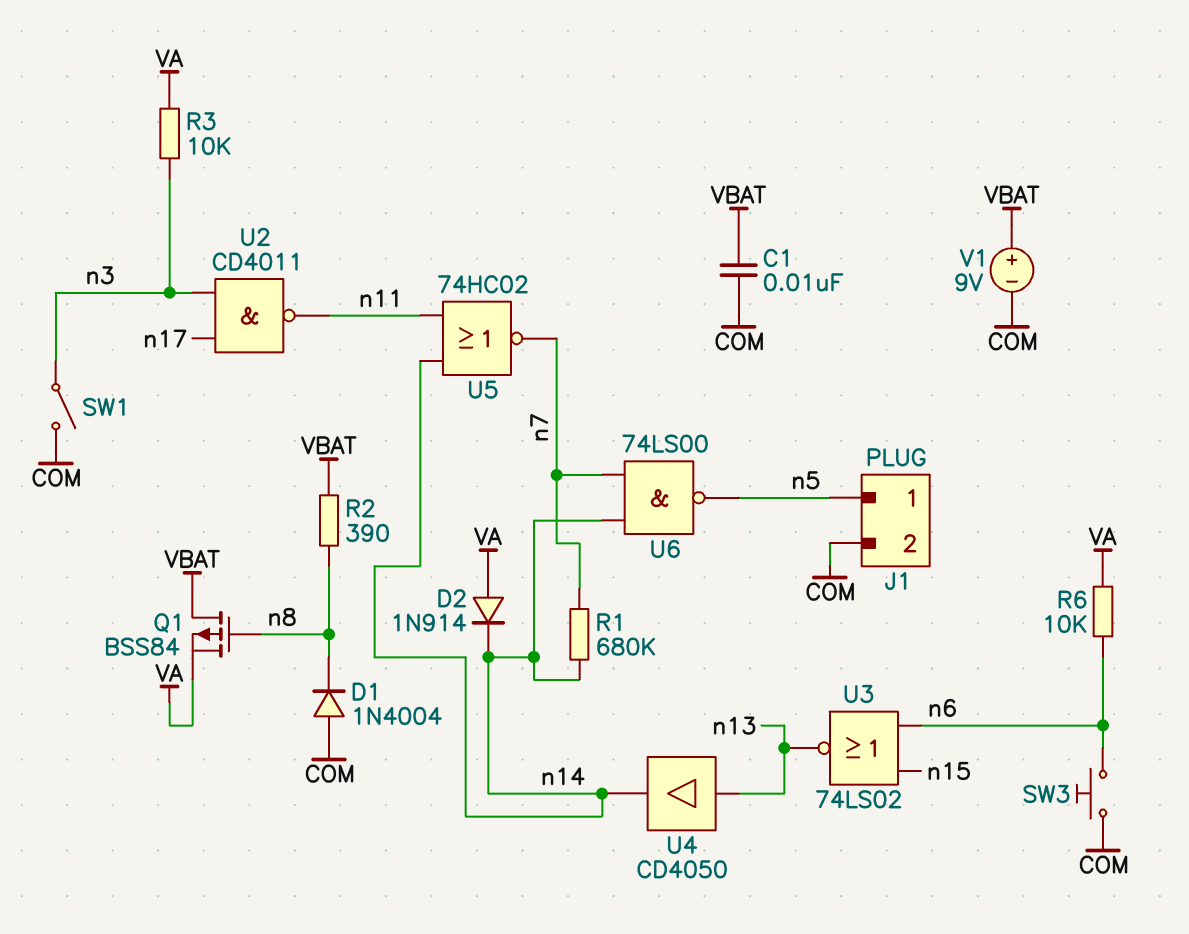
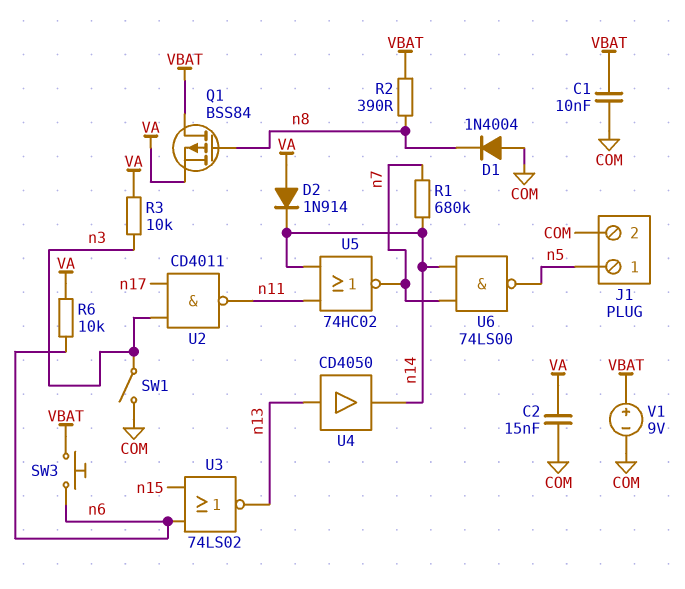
C2: none -> 15nF (COM, VA)
SW3: button (COM, n6) -> button (VBAT, n6)

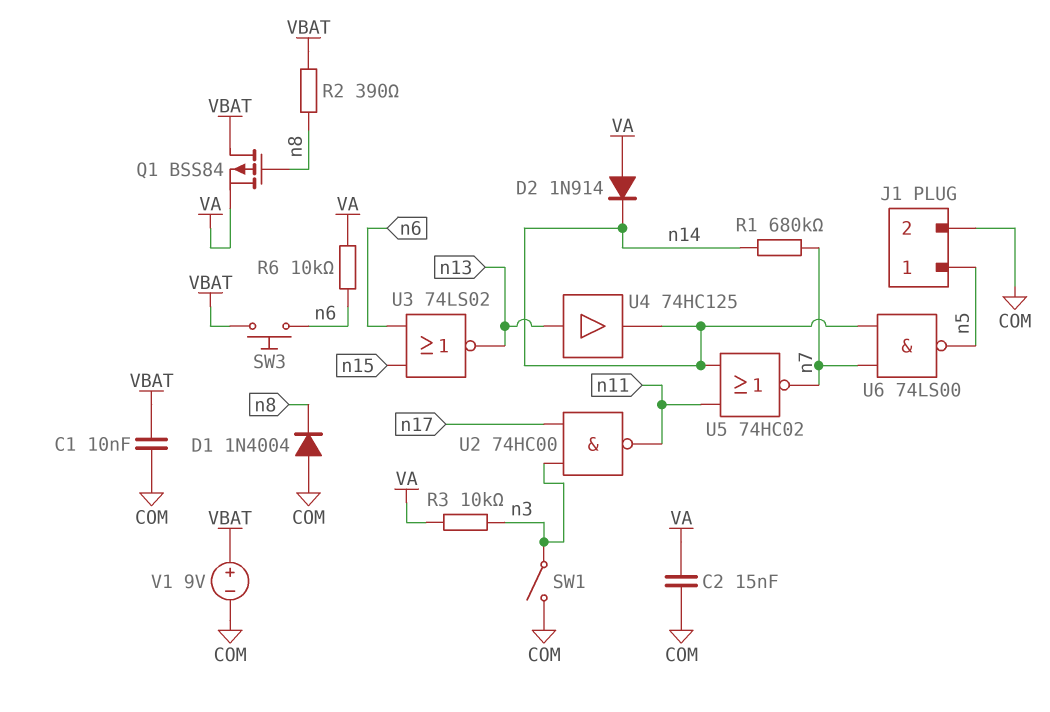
U2: NAND CD4011 (in n3, in n17, out n11) -> NAND 74HC00 (in n3, in n17, out n11)
U4: buffer CD4050 (in n13, out n14) -> buffer 74HC125 (in n13, out n14)

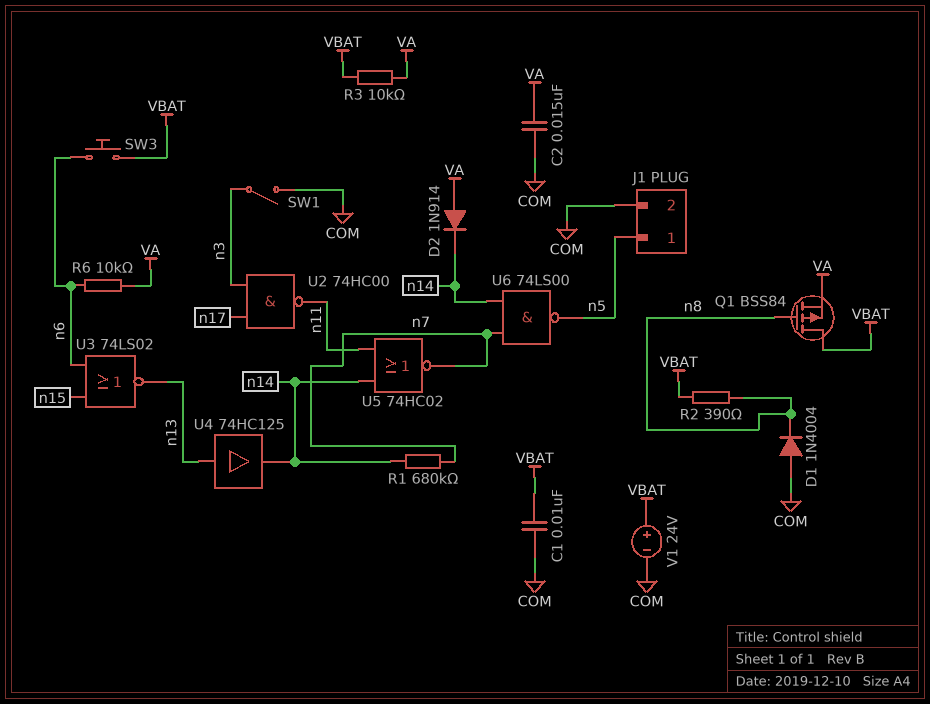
R3: 10k (VA, n3) -> 10k (VA, VBAT)
V1: 9V (plus VBAT, minus COM) -> 24V (plus VBAT, minus COM)

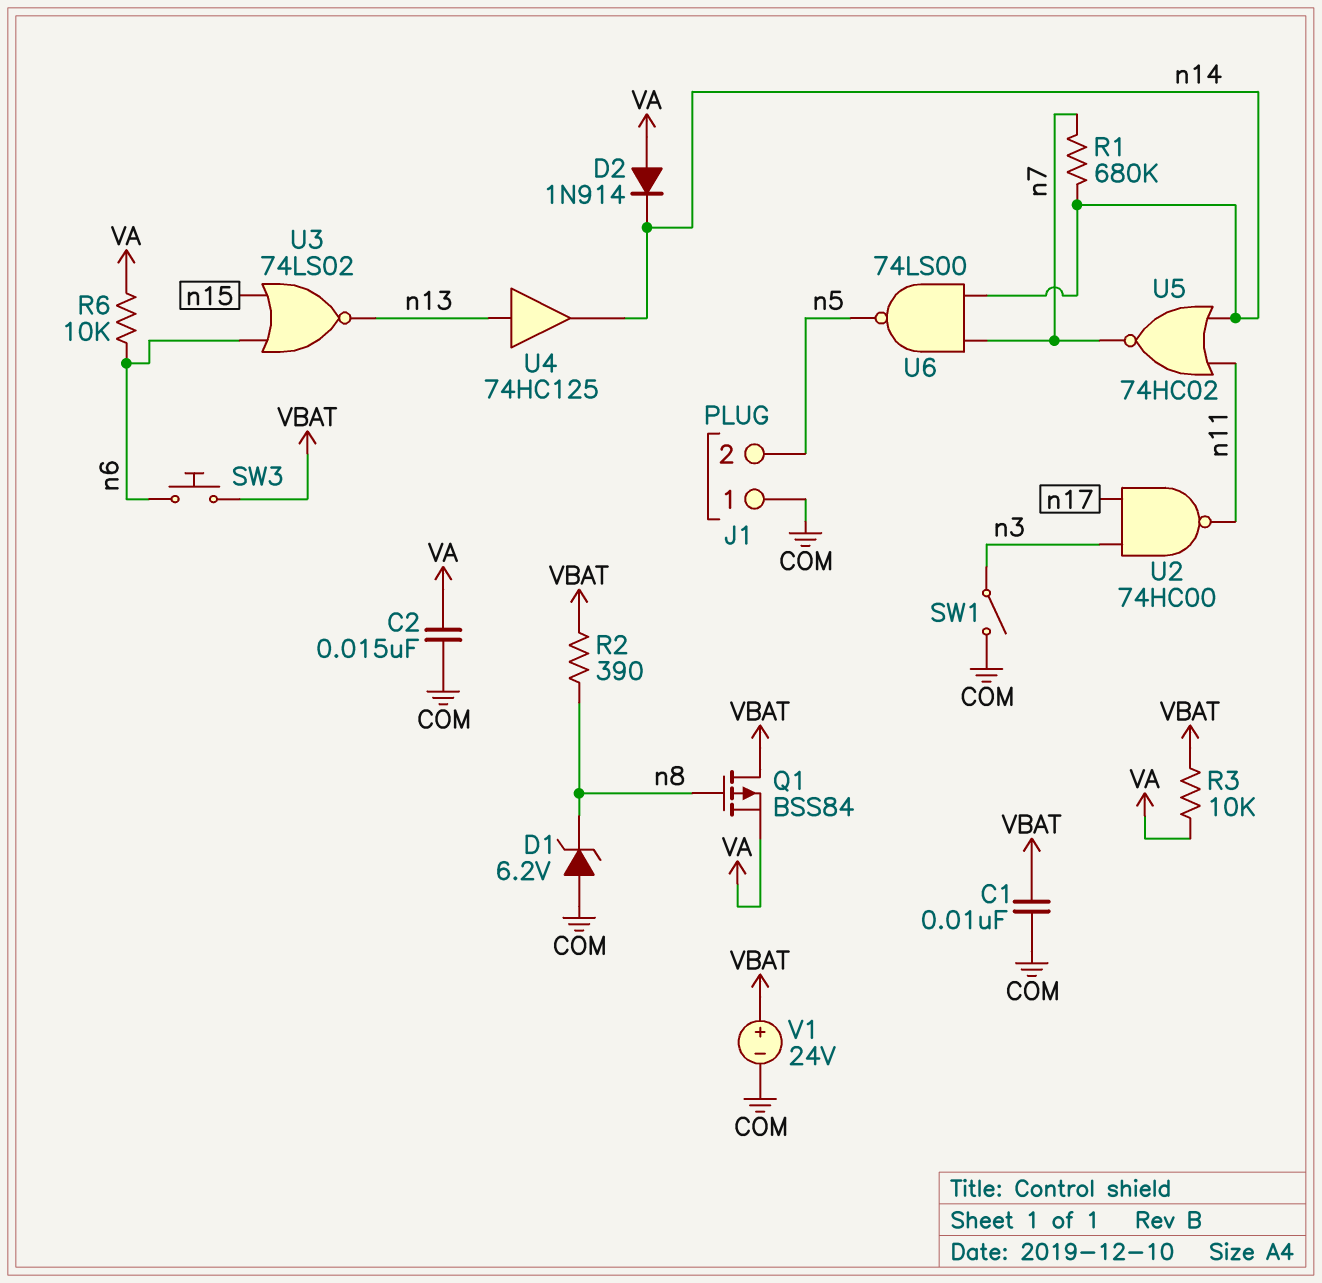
D1: diode 1N4004 (A COM, K n8) -> zener 6.2V (A COM, K n8)
J1 pin 1: n5 -> COM
J1 pin 2: COM -> n5

